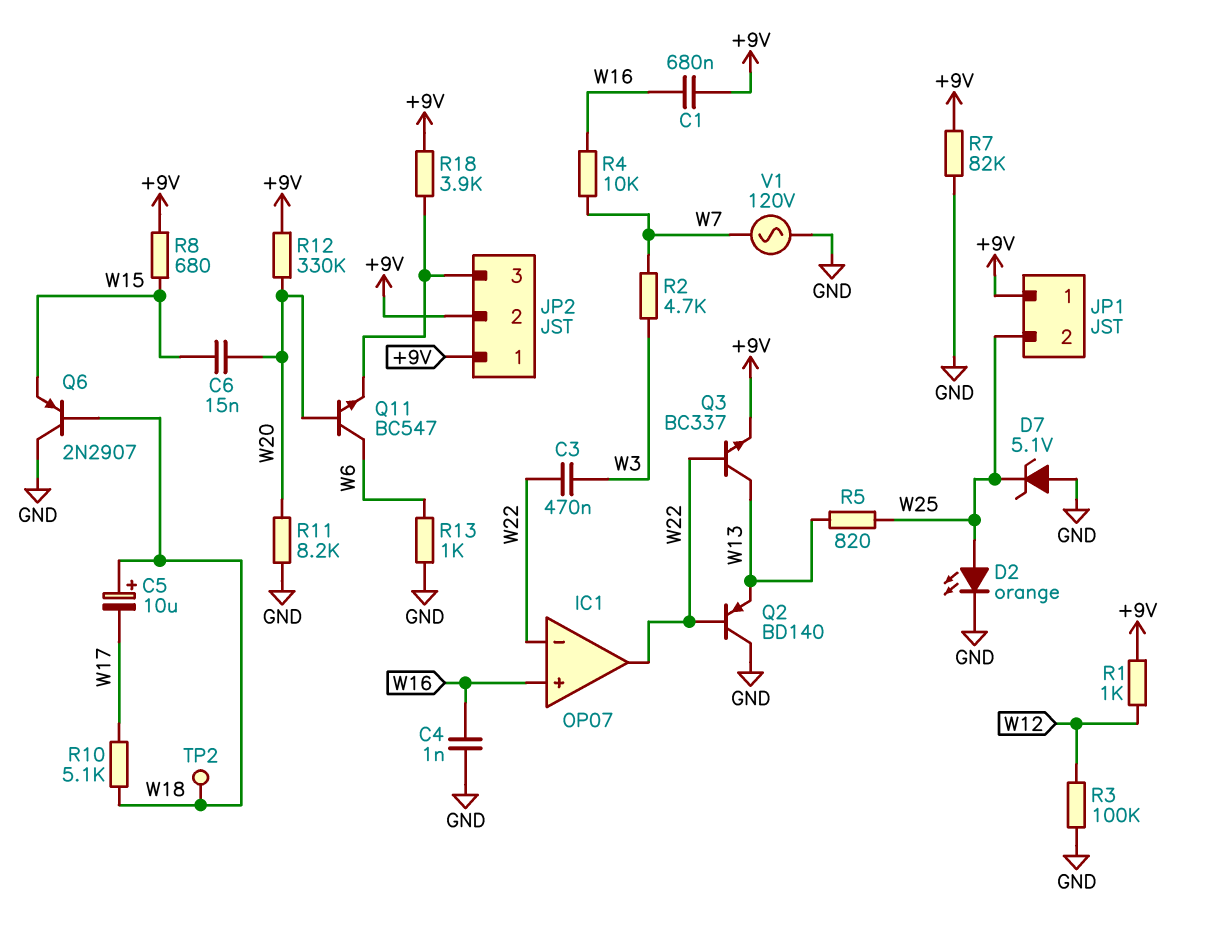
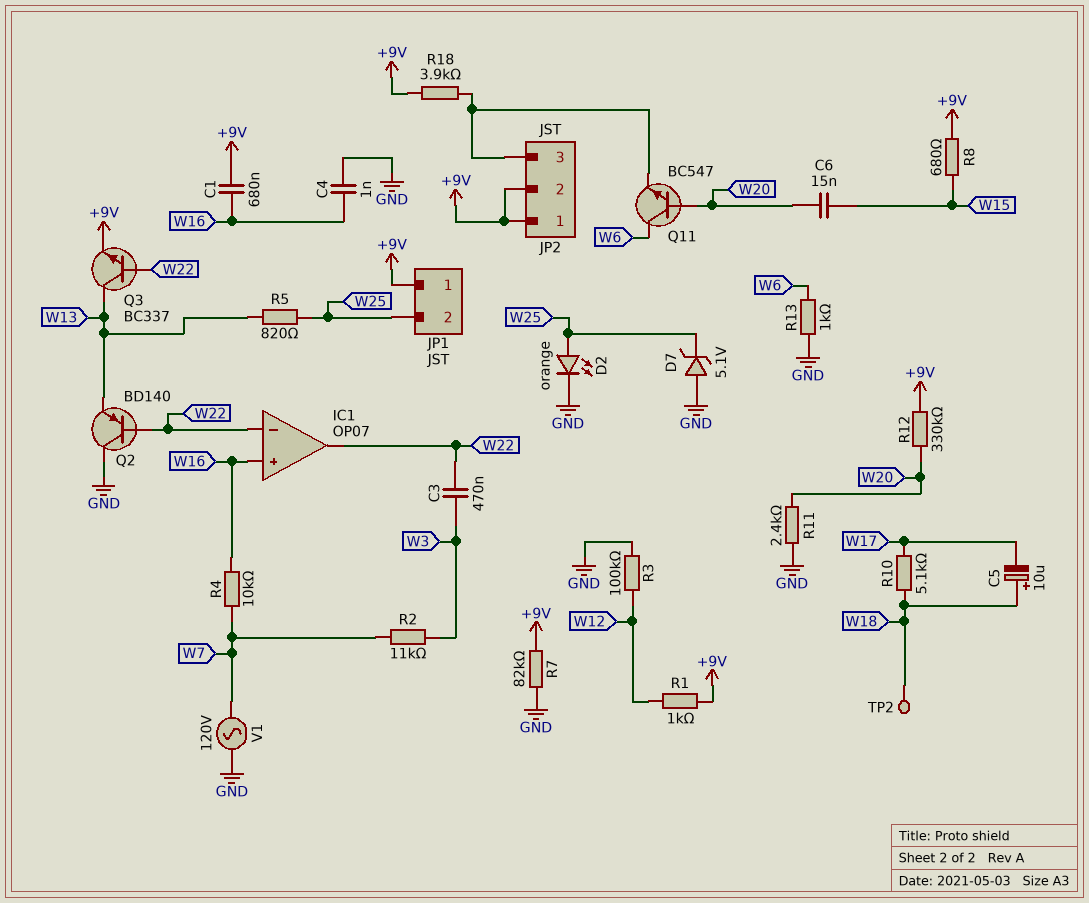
Q6: PNP 2N2907 (B W18, C GND, E W15) -> none
R2: 4.7k (W3, W7) -> 11k (W3, W7)
R11: 8.2k (GND, W20) -> 2.4k (GND, W20)

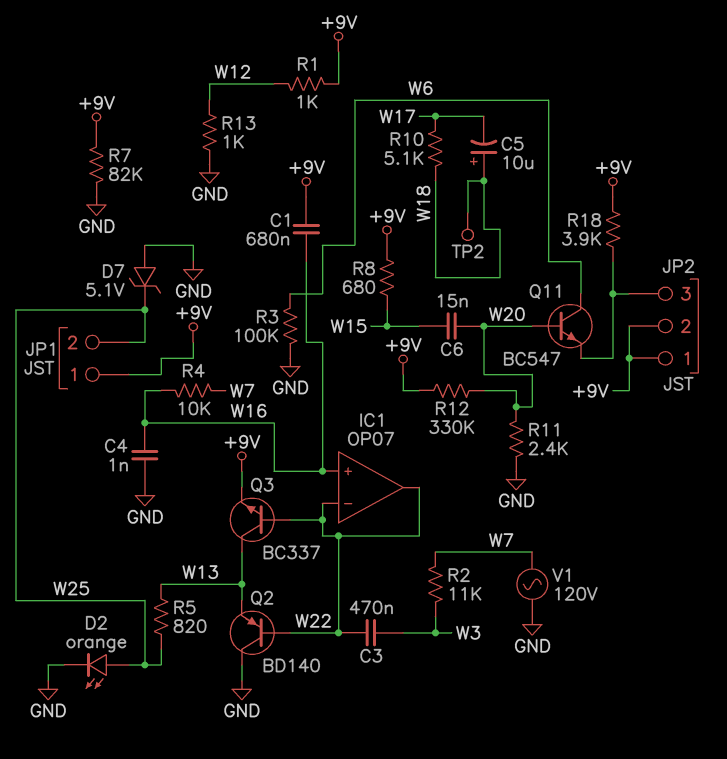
R3: 100k (GND, W12) -> 100k (GND, W6)
R13: 1k (GND, W6) -> 1k (GND, W12)

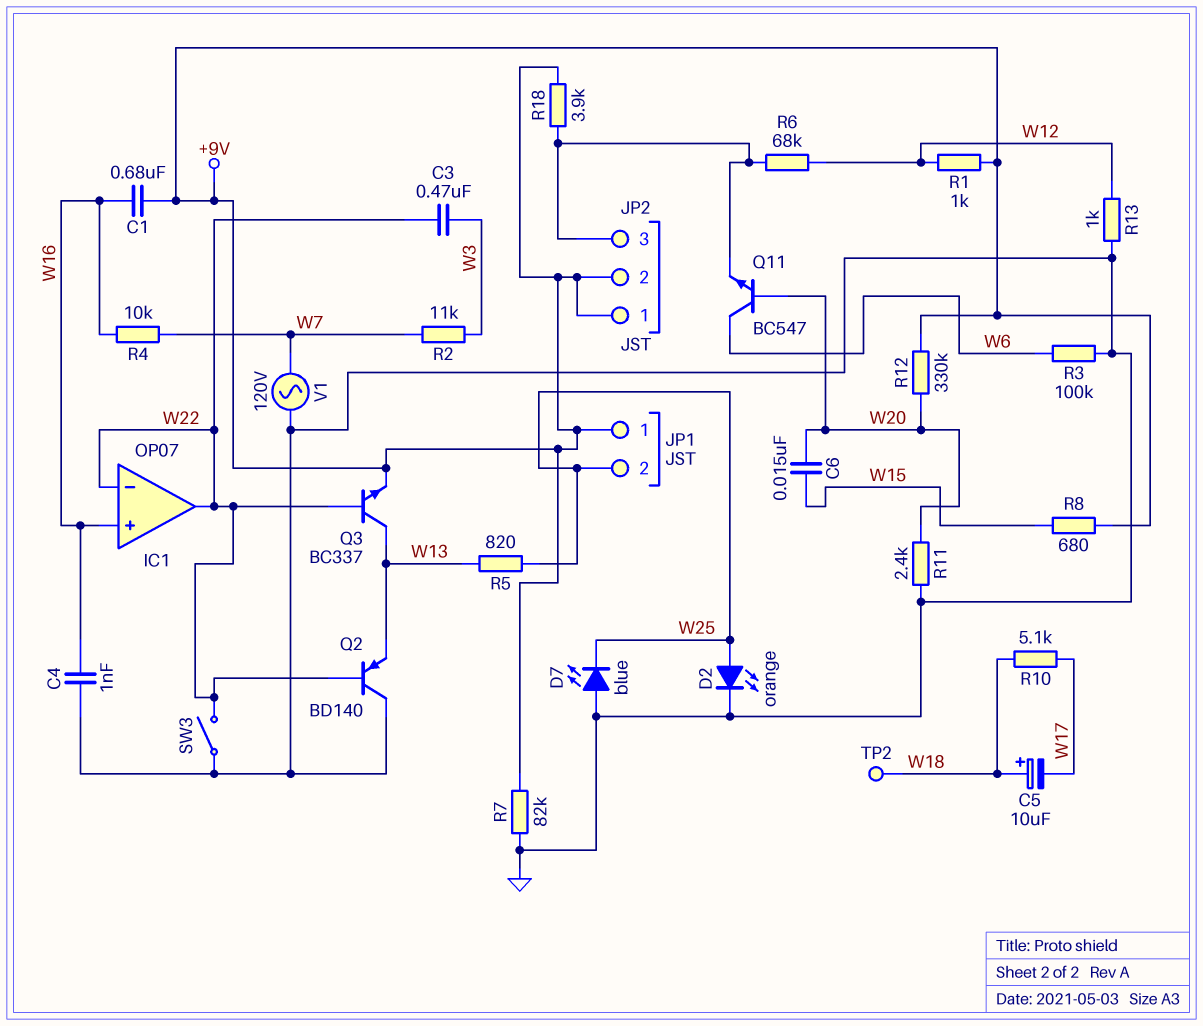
D7: zener 5.1V (A GND, K W25) -> LED blue (A GND, K W25)
R6: none -> 68k (JP2/3, W12)
SW3: none -> switch (GND, W22)

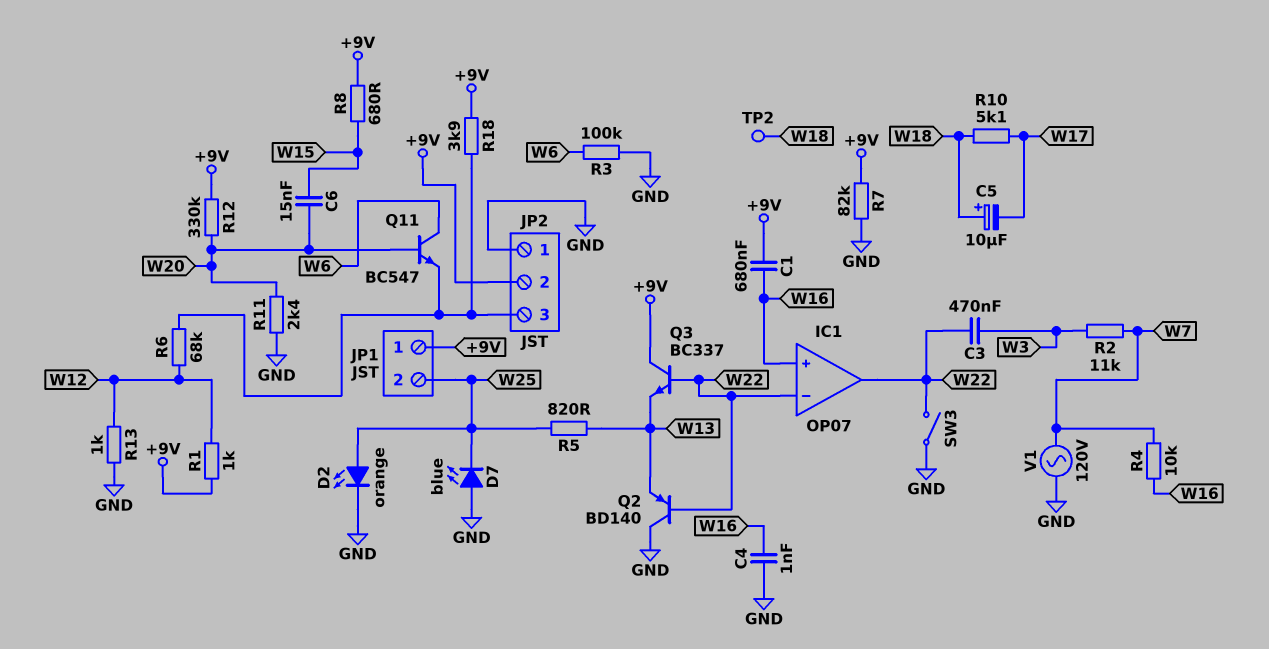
JP2 pin 1: +9V -> GND
Q3: NPN BC337 (B W22, C W13, E +9V) -> NPN BC337 (B W22, C +9V, E W13)

